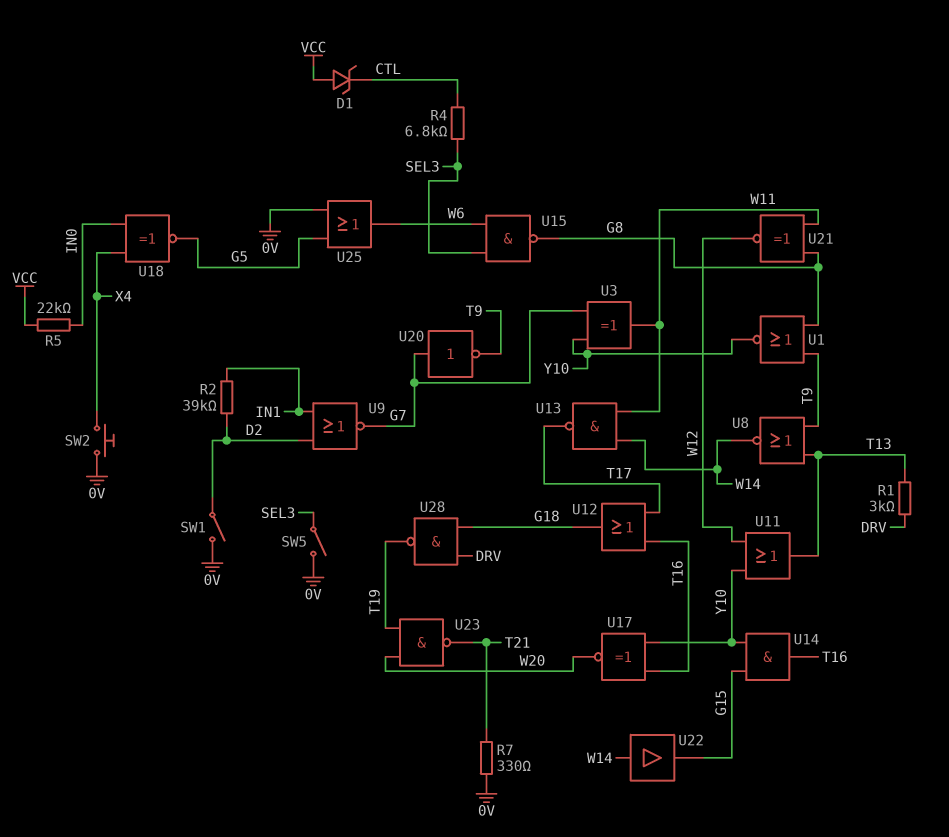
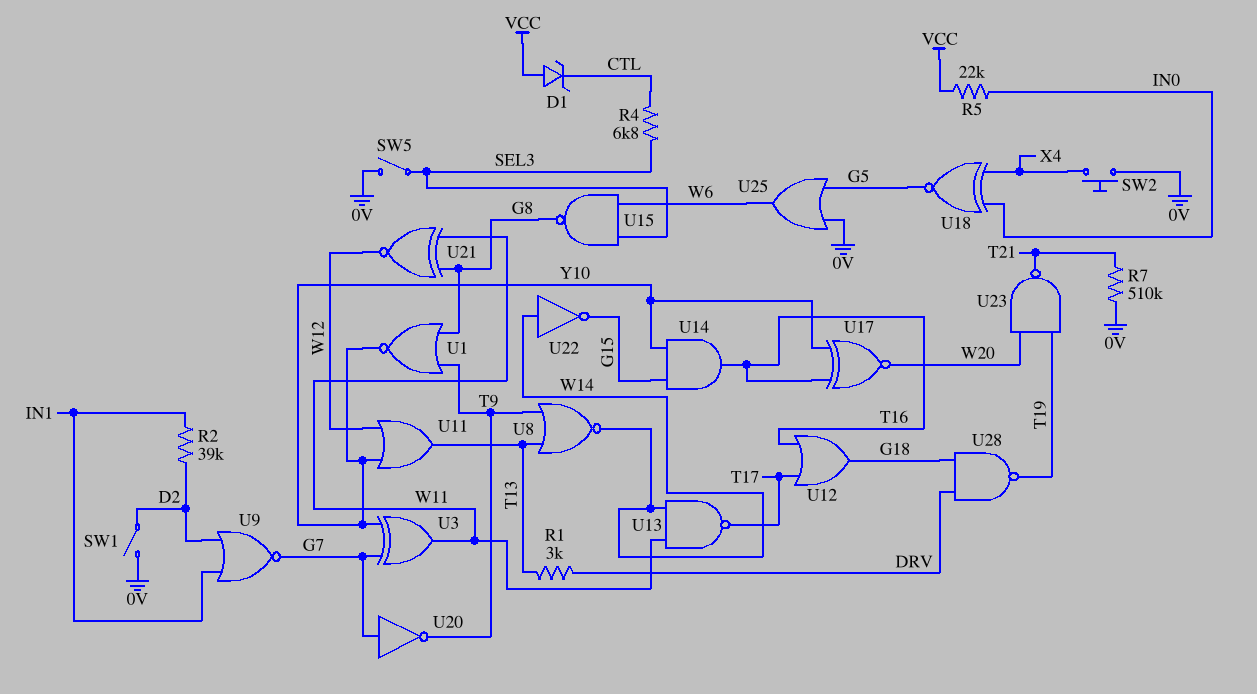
R7: 330 (0V, T21) -> 510k (0V, T21)
U22: buffer (in W14, out G15) -> NOT (in W14, out G15)

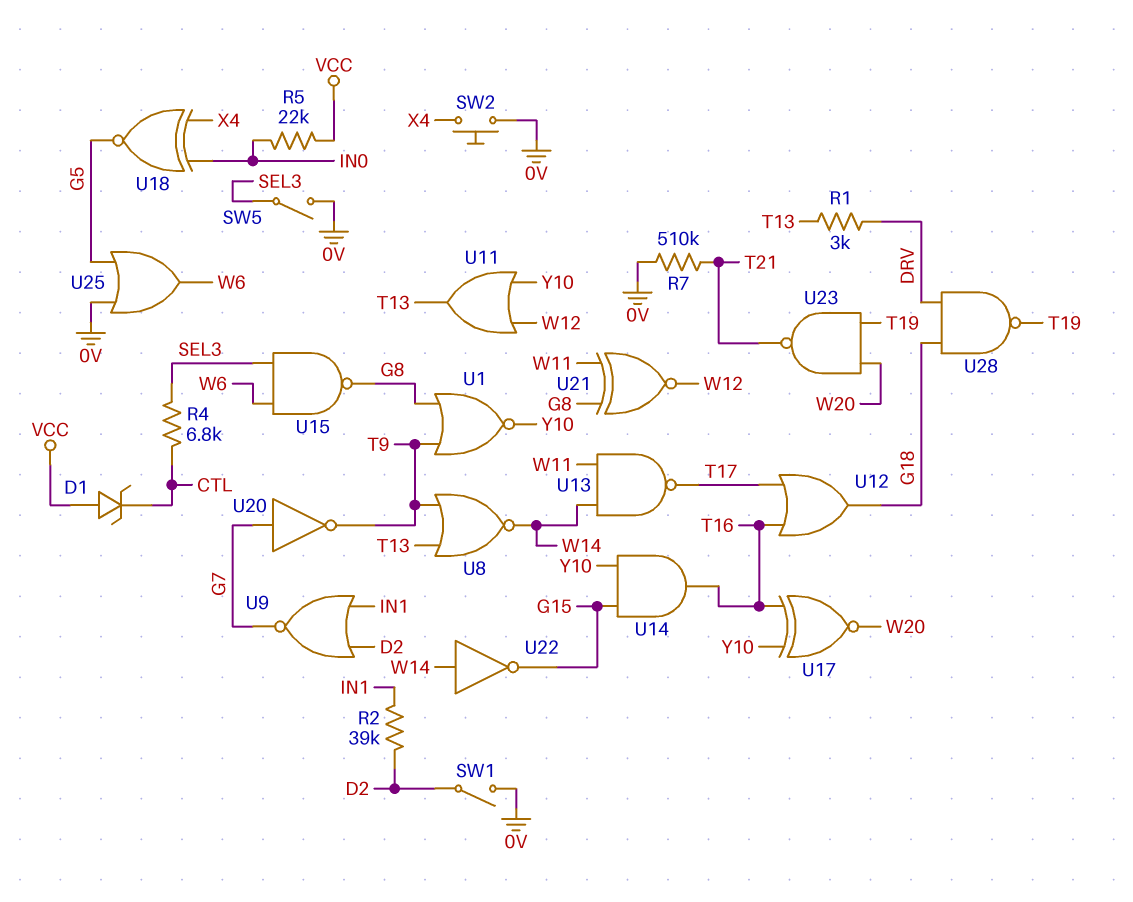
U3: XOR (in G7, in Y10, out W11) -> none

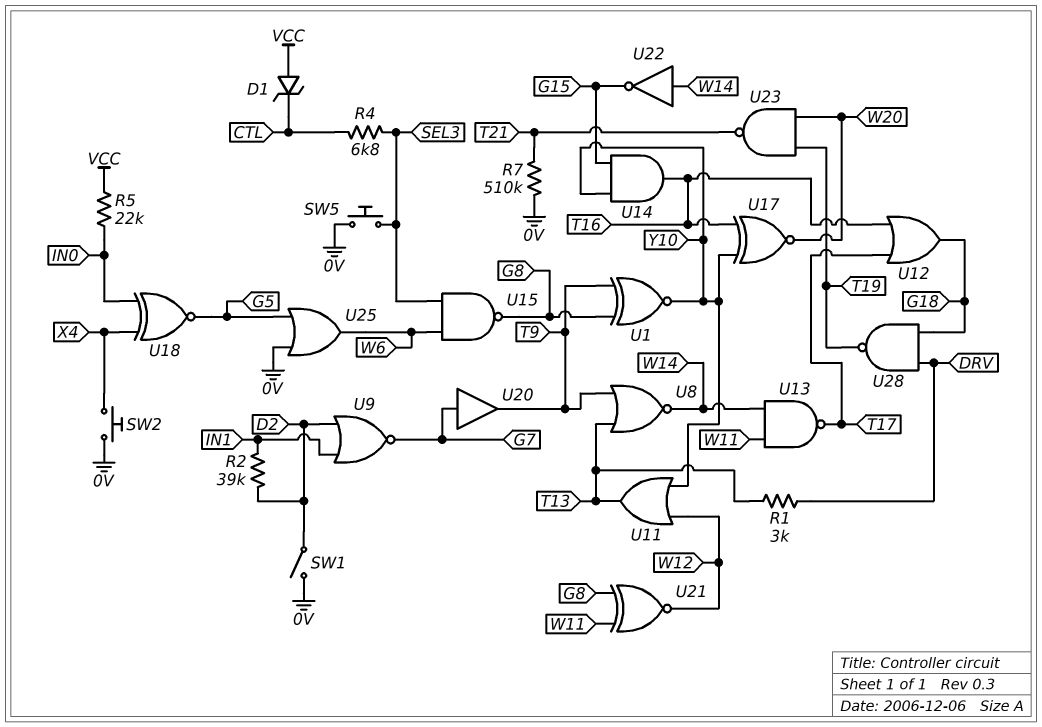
SW5: switch (0V, SEL3) -> button (0V, SEL3)
U1: NOR (in G8, in T9, out Y10) -> XNOR (in G8, in T9, out Y10)
U20: NOT (in G7, out T9) -> buffer (in G7, out T9)

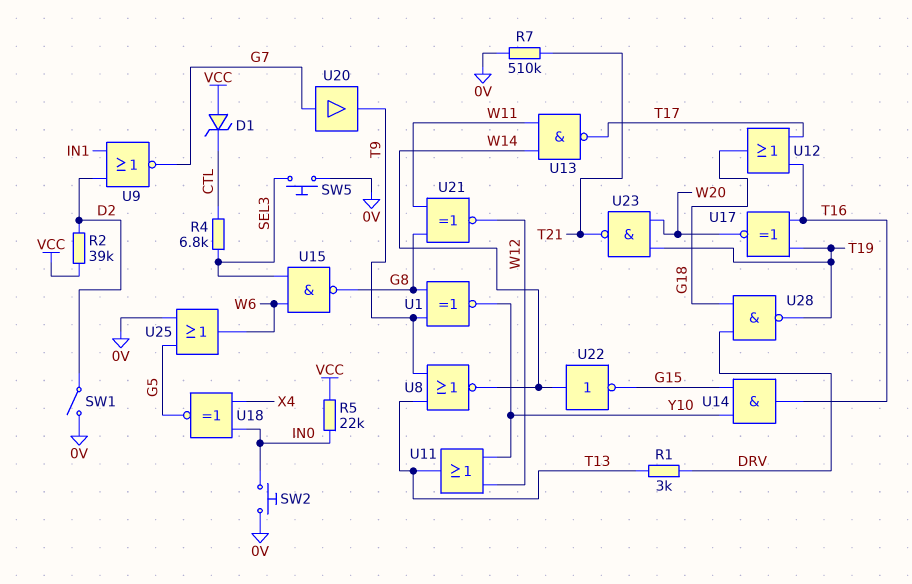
R2: 39k (D2, IN1) -> 39k (D2, VCC)
SW2: button (0V, X4) -> button (0V, IN0)
U17: XNOR (in T16, in Y10, out W20) -> XNOR (in T16, in T19, out W20)

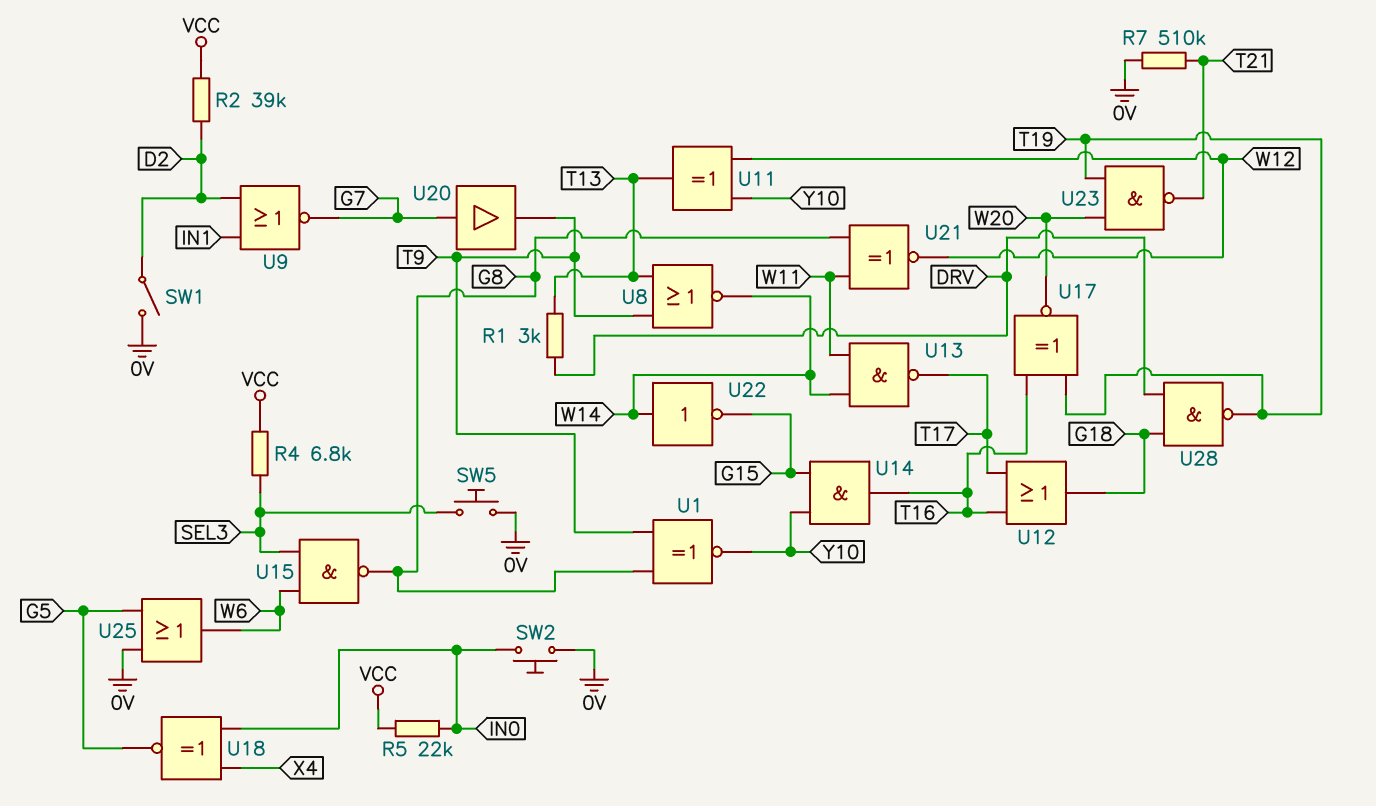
D1: zener (A VCC, K CTL) -> none
R4: 6.8k (CTL, SEL3) -> 6.8k (SEL3, VCC)
U11: OR (in W12, in Y10, out T13) -> XOR (in W12, in Y10, out T13)

